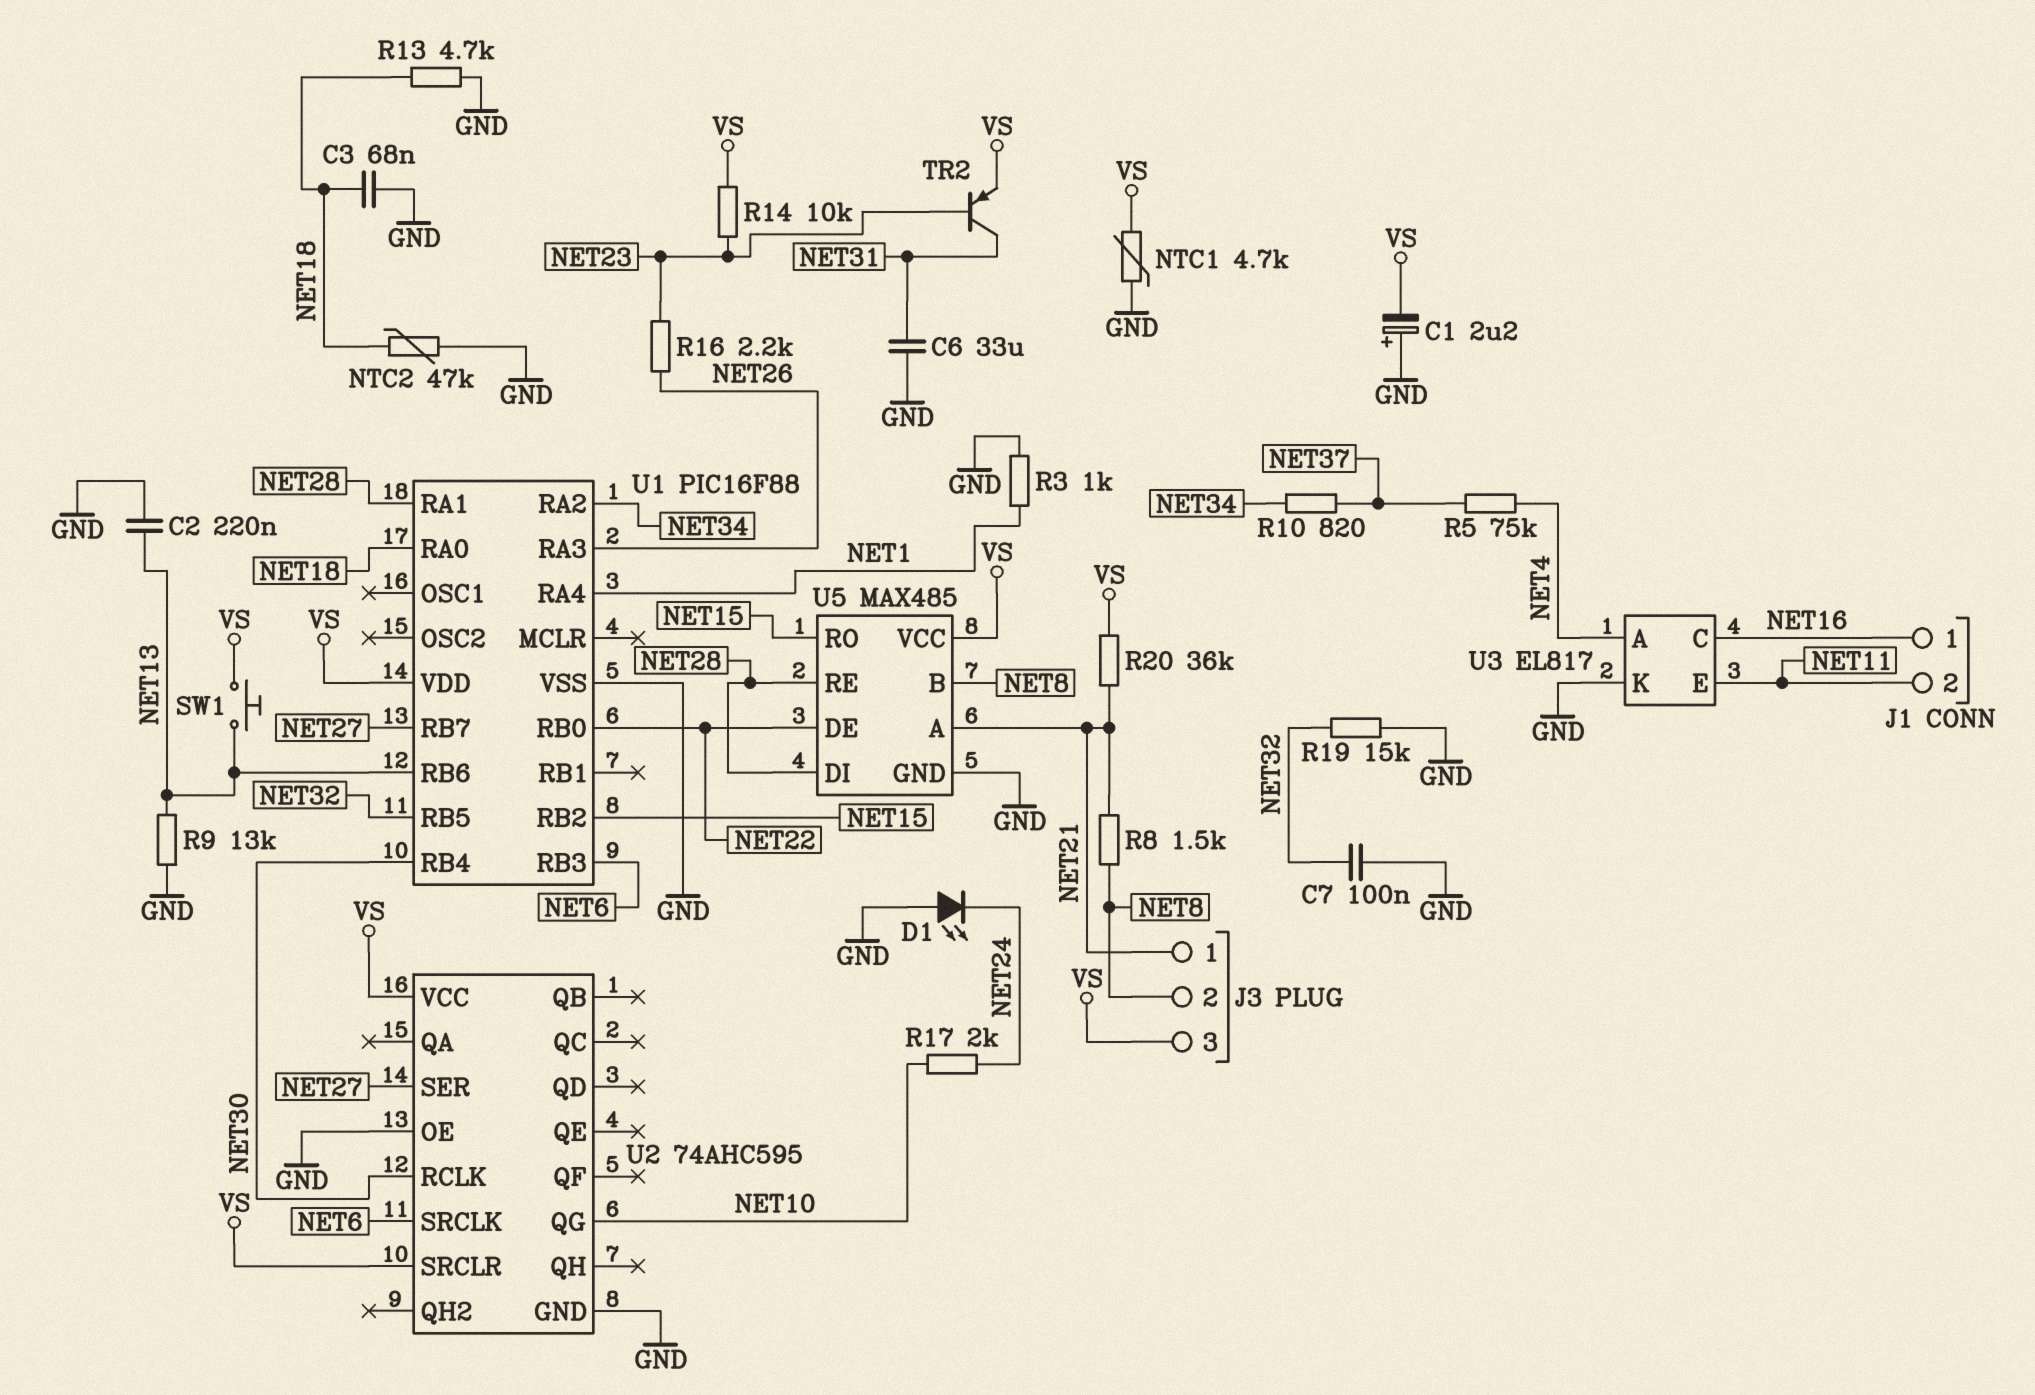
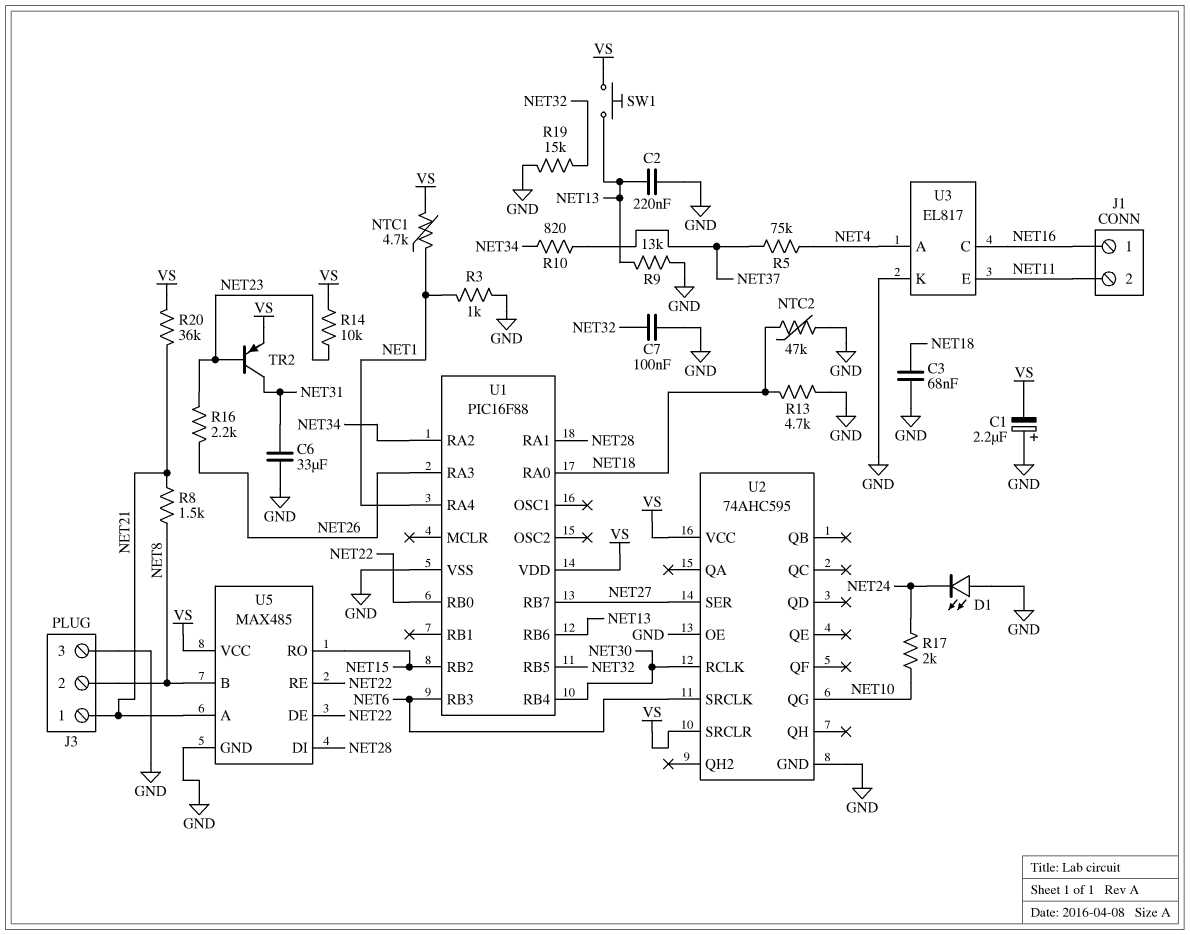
J3 pin 3: VS -> GND
NTC1: 4.7k (GND, VS) -> 4.7k (NET1, VS)
U5 pin RE: NET28 -> NET22

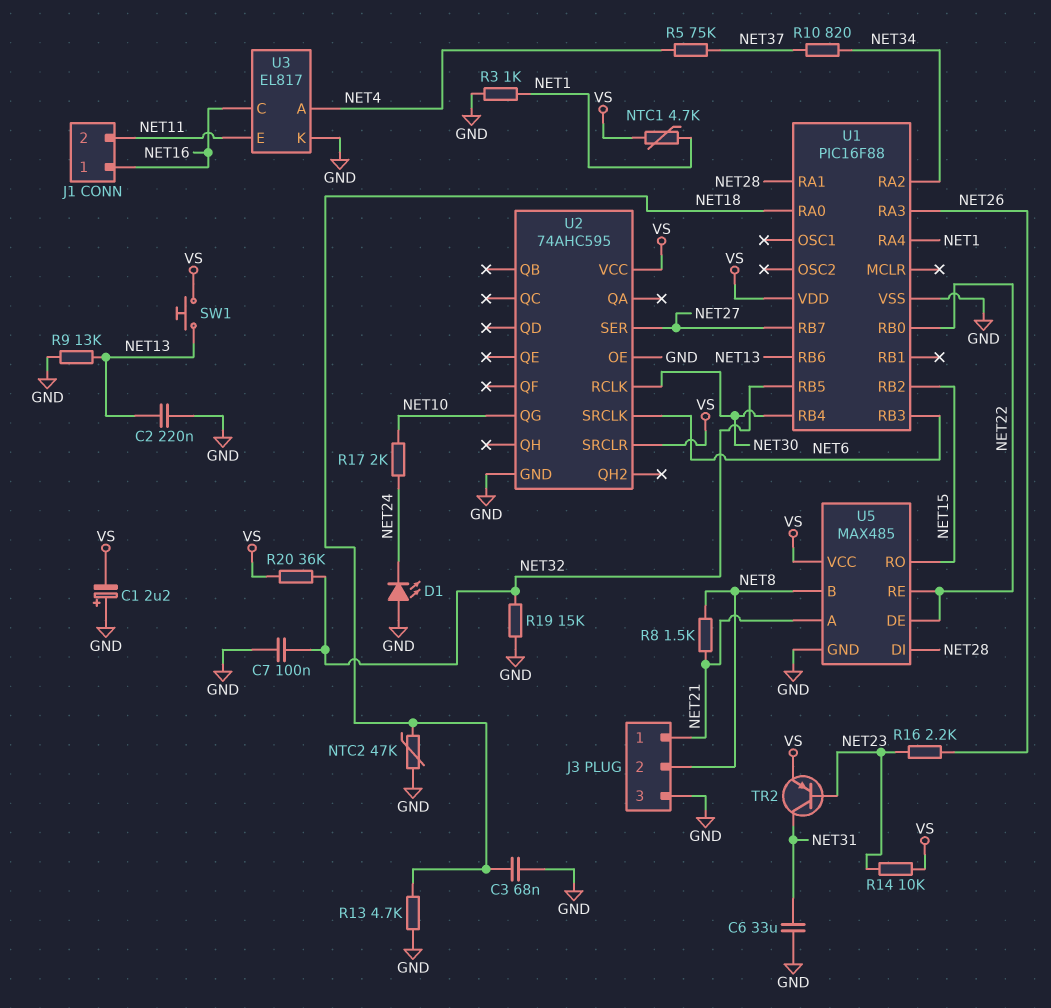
R20: 36k (NET21, VS) -> 36k (NET32, VS)

